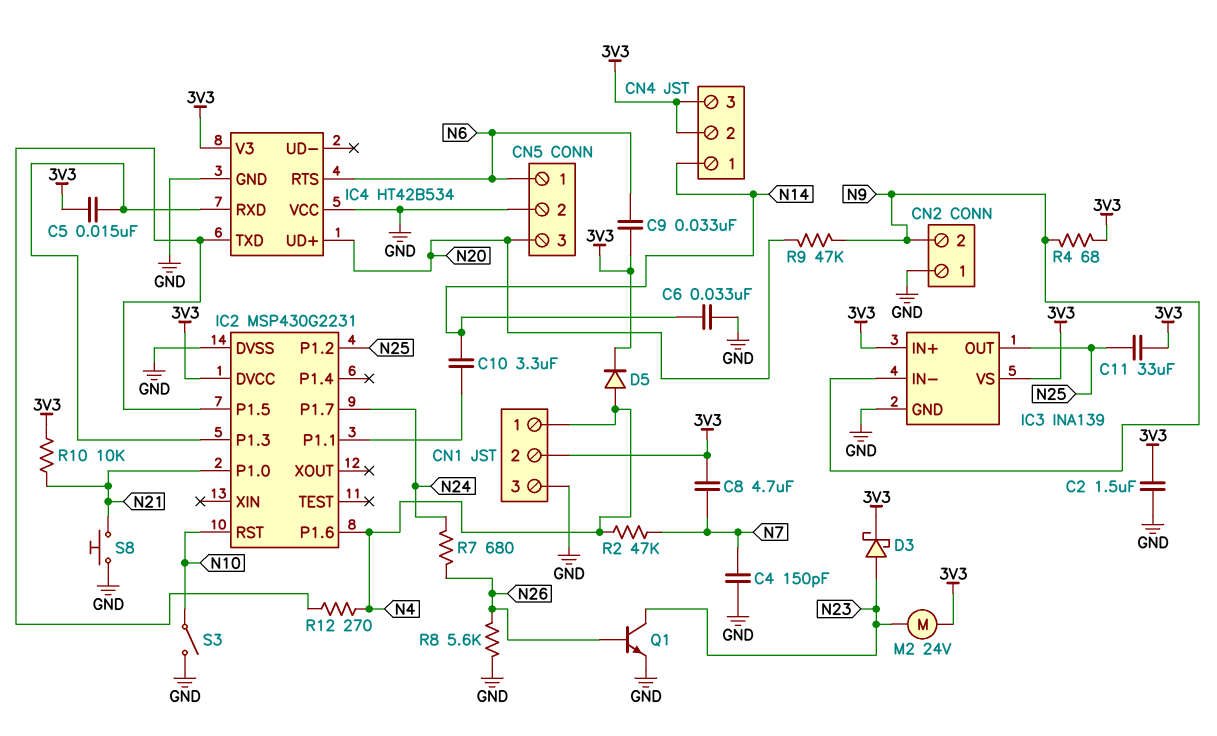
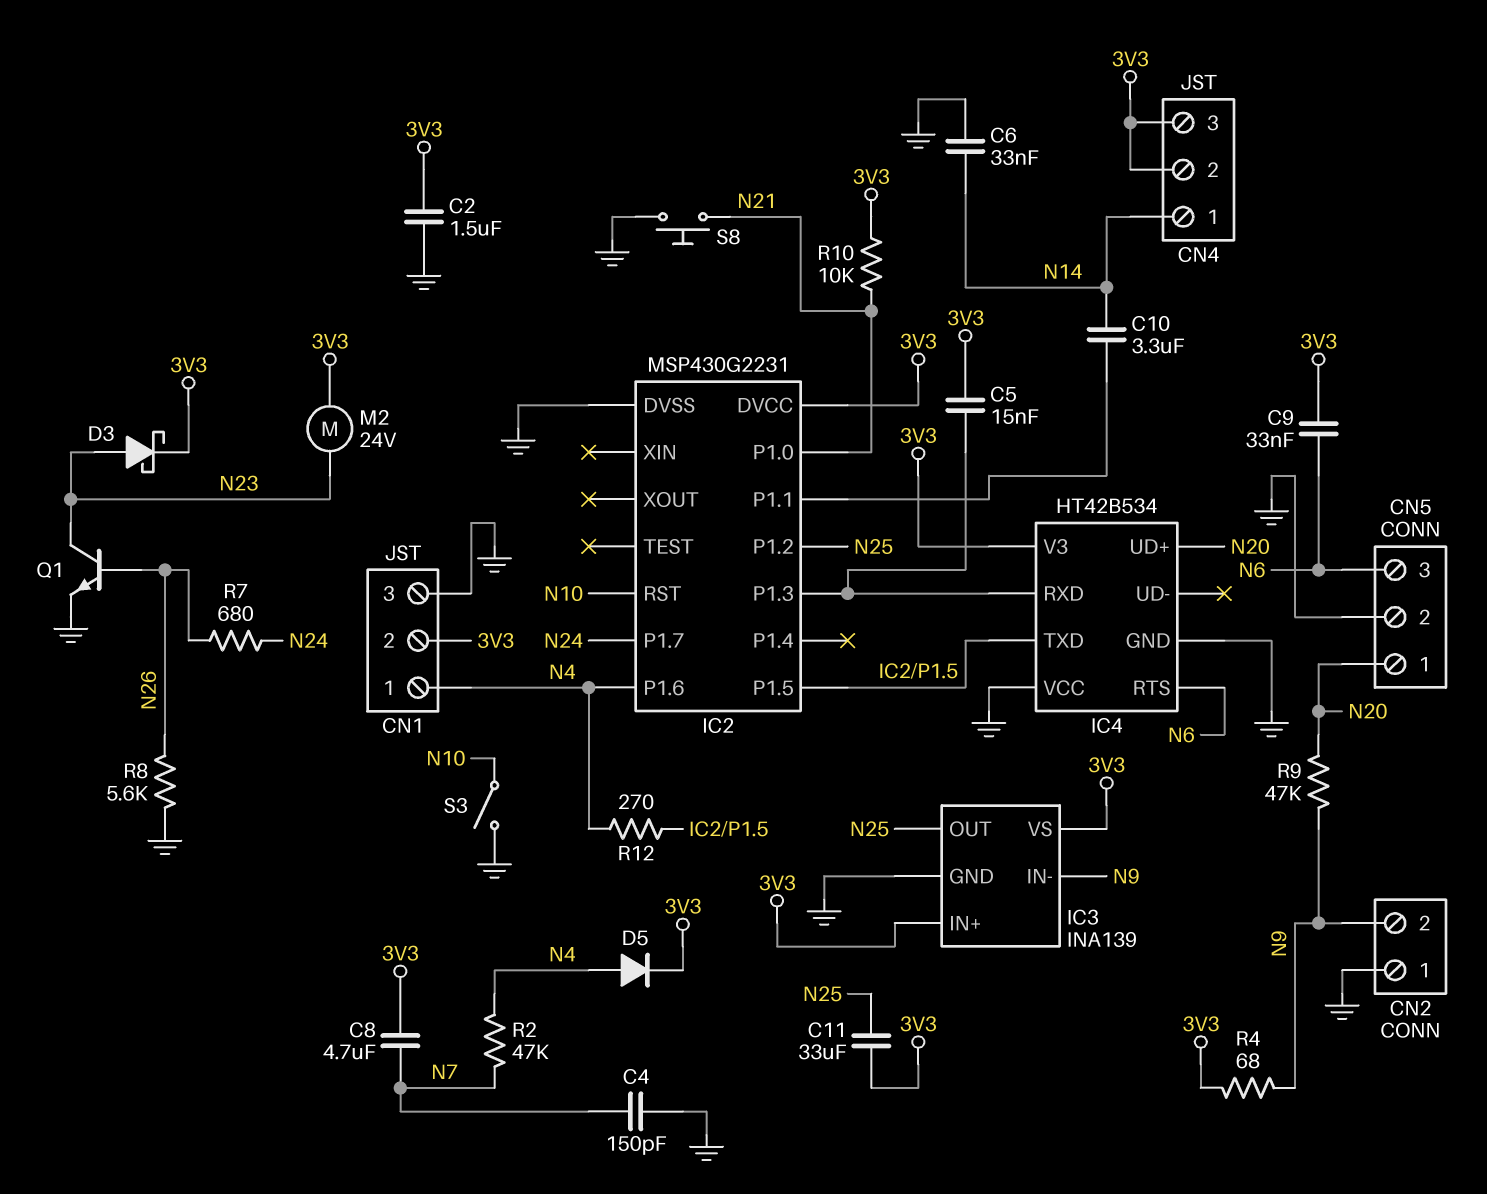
CN5 pin 1: N6 -> N20
CN5 pin 3: N20 -> N6

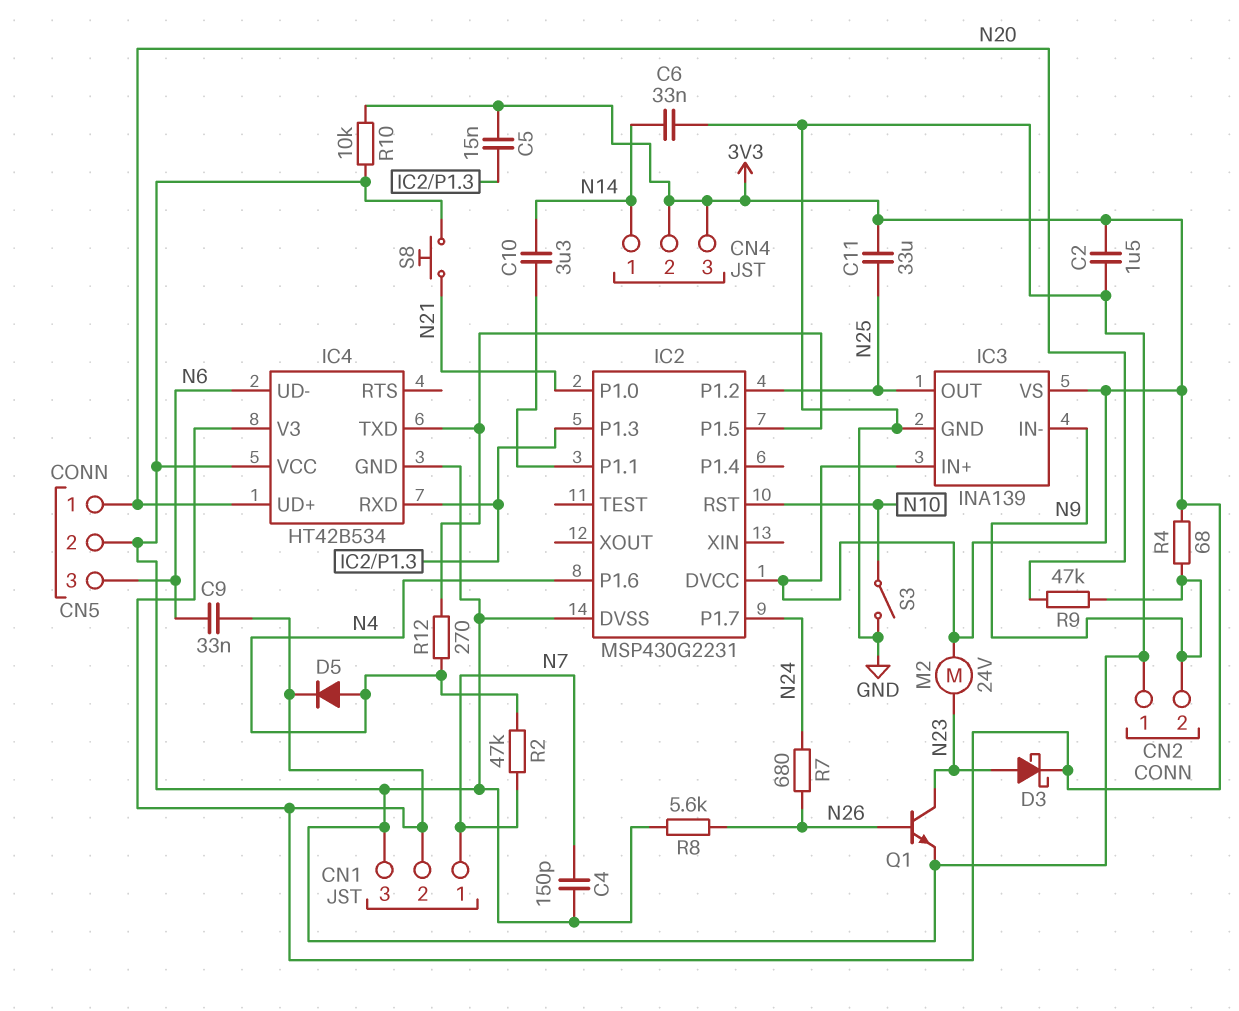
C8: 4.7uF (3V3, N7) -> none
CN1 pin 1: N4 -> N7
IC4 pin RTS: N6 -> none
IC4 pin UD-: none -> N6
R10: 10k (3V3, N21) -> 10k (3V3, GND)

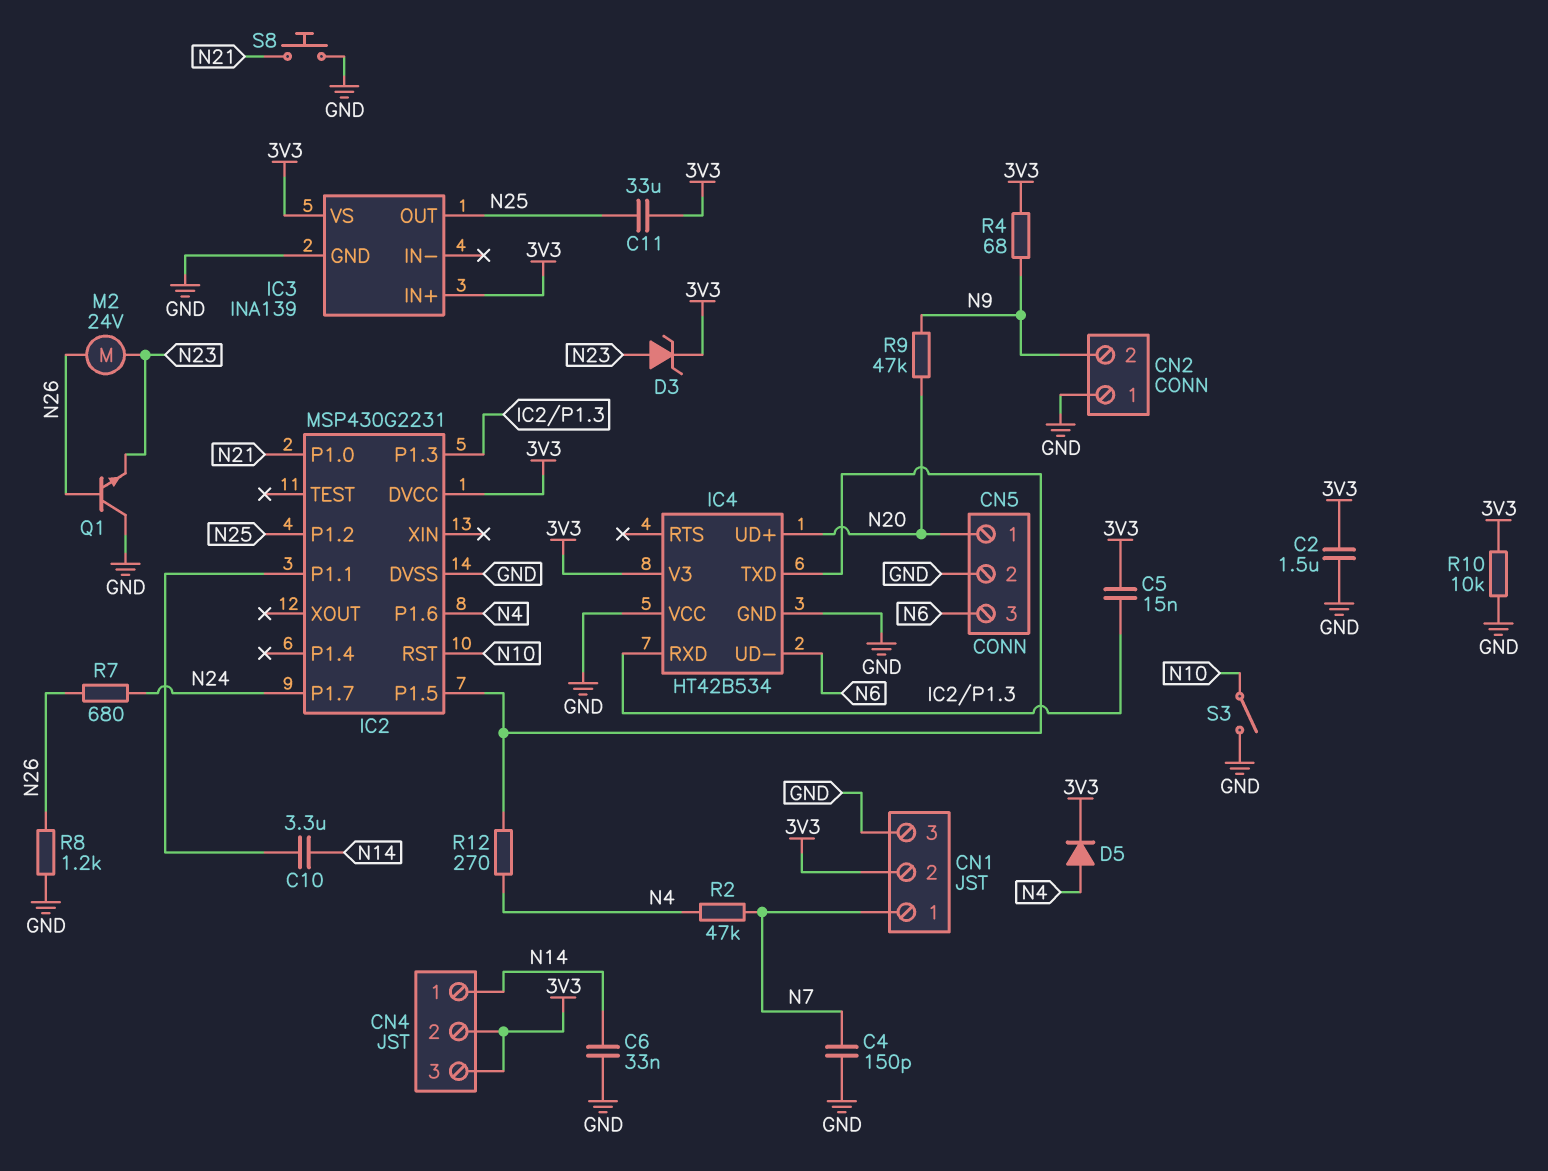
C9: 33nF (3V3, N6) -> none
D3: schottky (A N23, K 3V3) -> zener (A N23, K 3V3)
IC3 pin IN-: N9 -> none
M2: motor 24V (3V3, N23) -> motor 24V (N23, N26)
Q1: NPN (B N26, C N23, E GND) -> NPN (B N26, C GND, E N23)
R8: 5.6k (GND, N26) -> 1.2k (GND, N26)

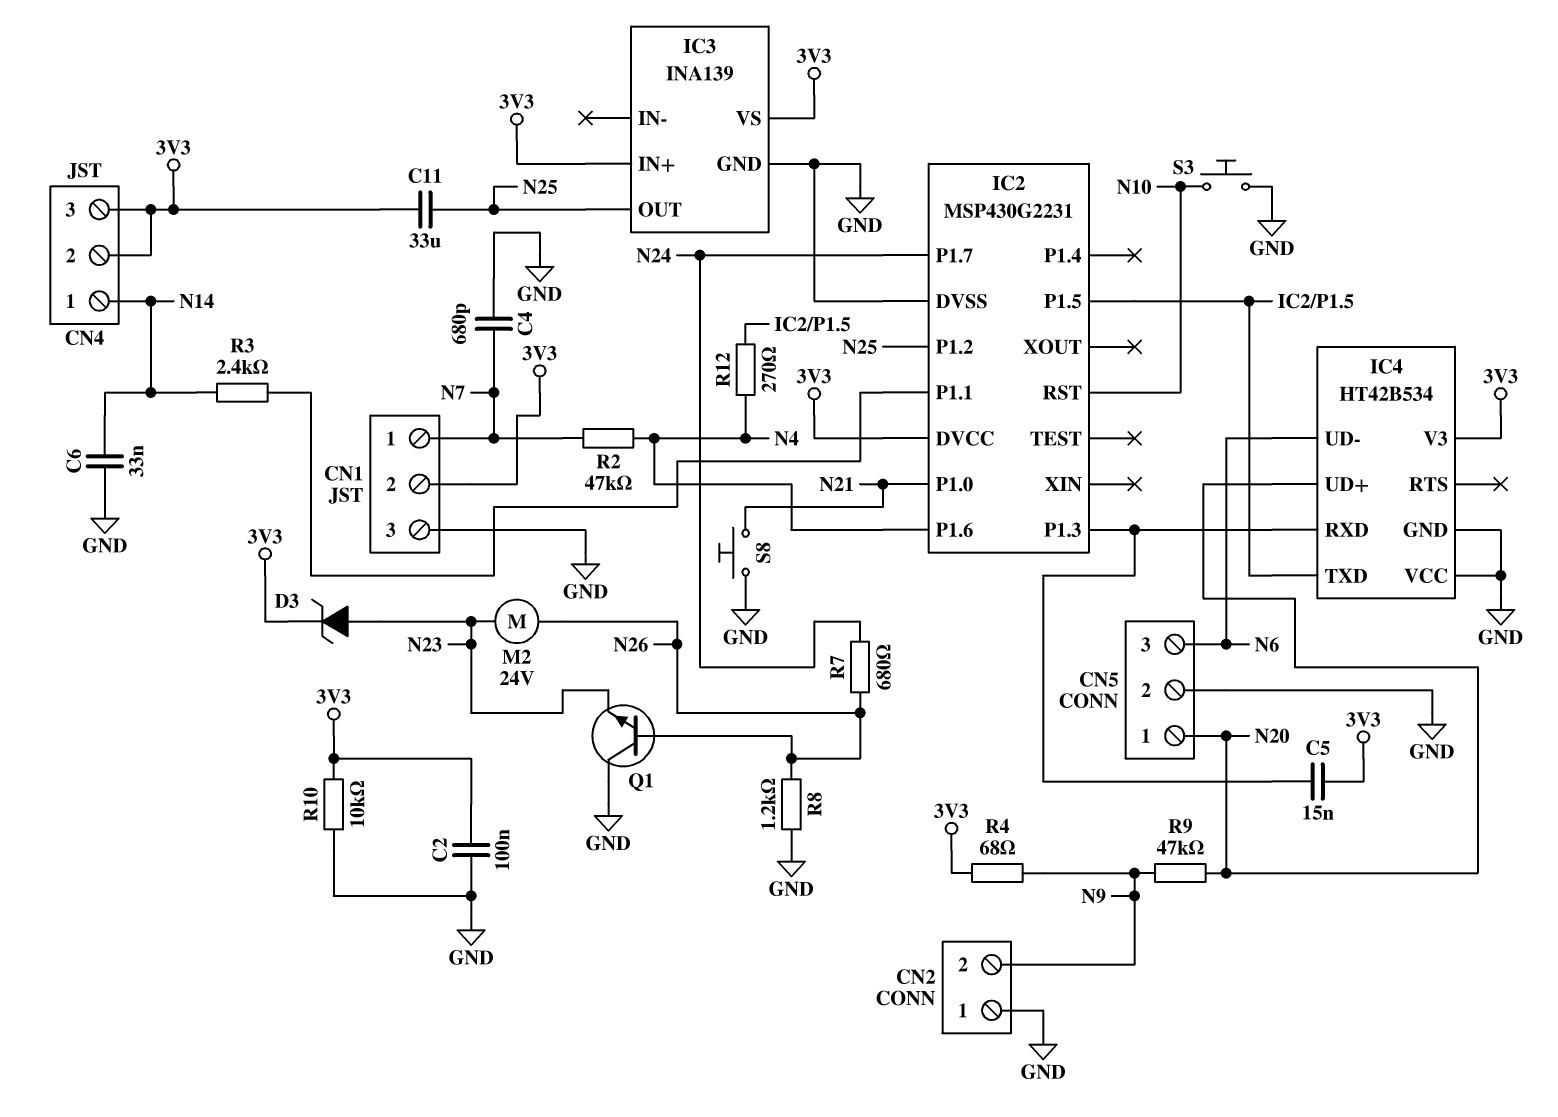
C2: 1.5uF (3V3, GND) -> 100nF (3V3, GND)
C4: 150pF (GND, N7) -> 680pF (GND, N7)
C10: 3.3uF (IC2/P1.1, N14) -> none
D5: diode (A N4, K 3V3) -> none
R3: none -> 2.4k (IC2/P1.1, N14)
S3: switch (GND, N10) -> button (GND, N10)

